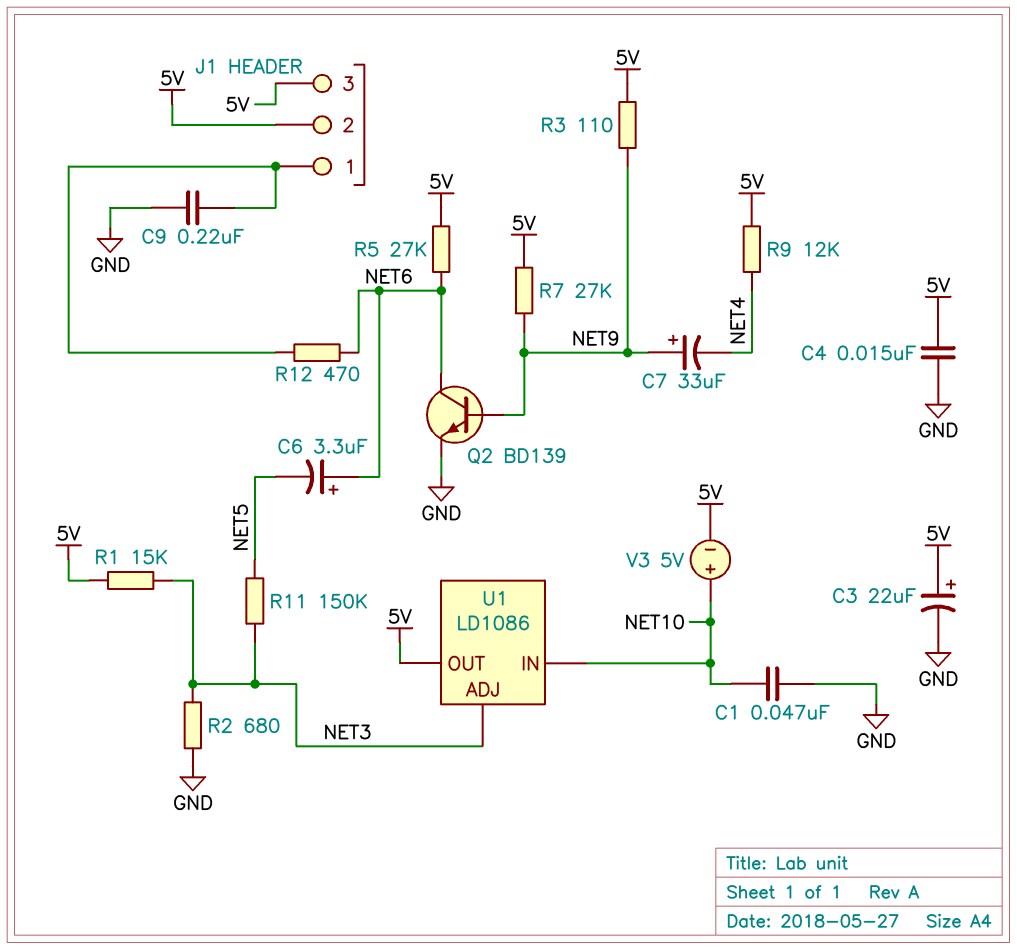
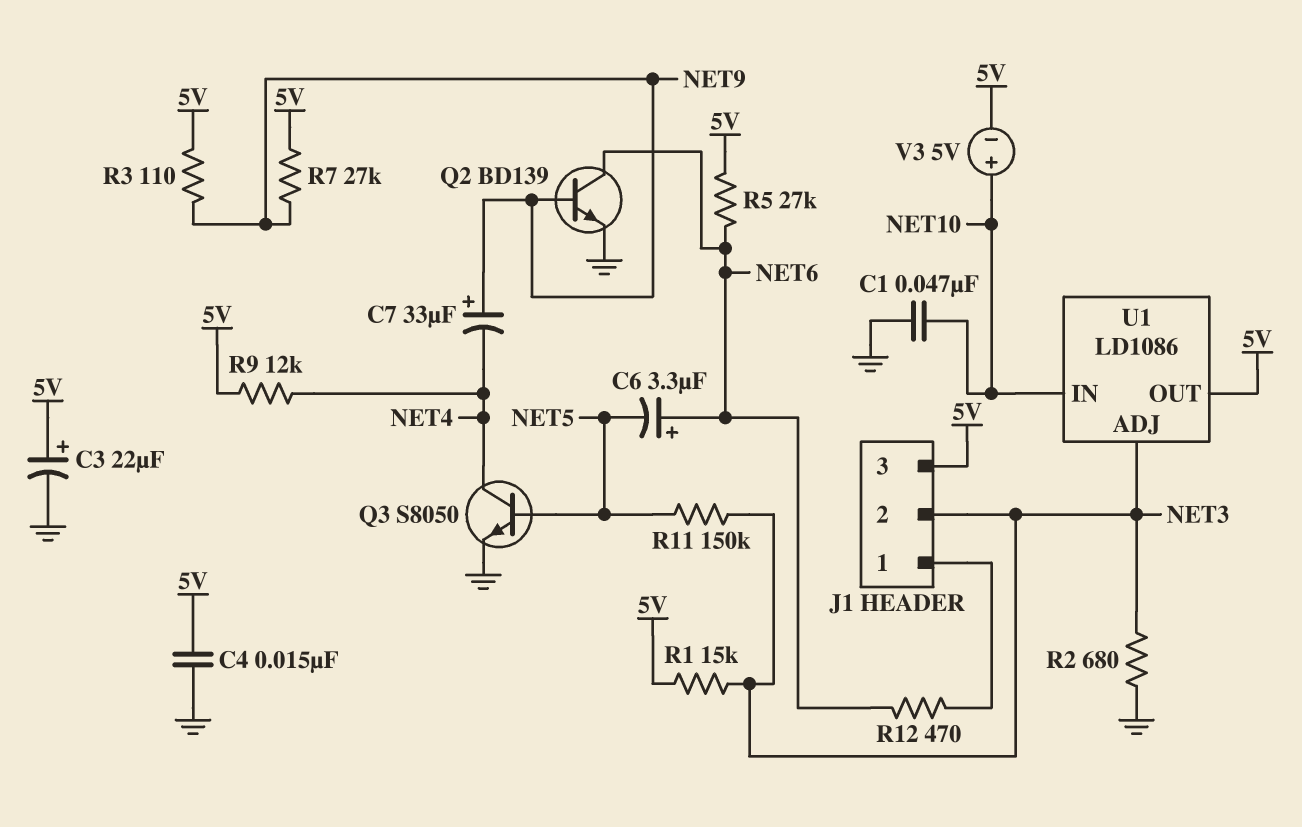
C9: 220nF (GND, J1/1) -> none
J1 pin 2: 5V -> NET3
Q3: none -> NPN S8050 (B NET5, C NET4, E GND)

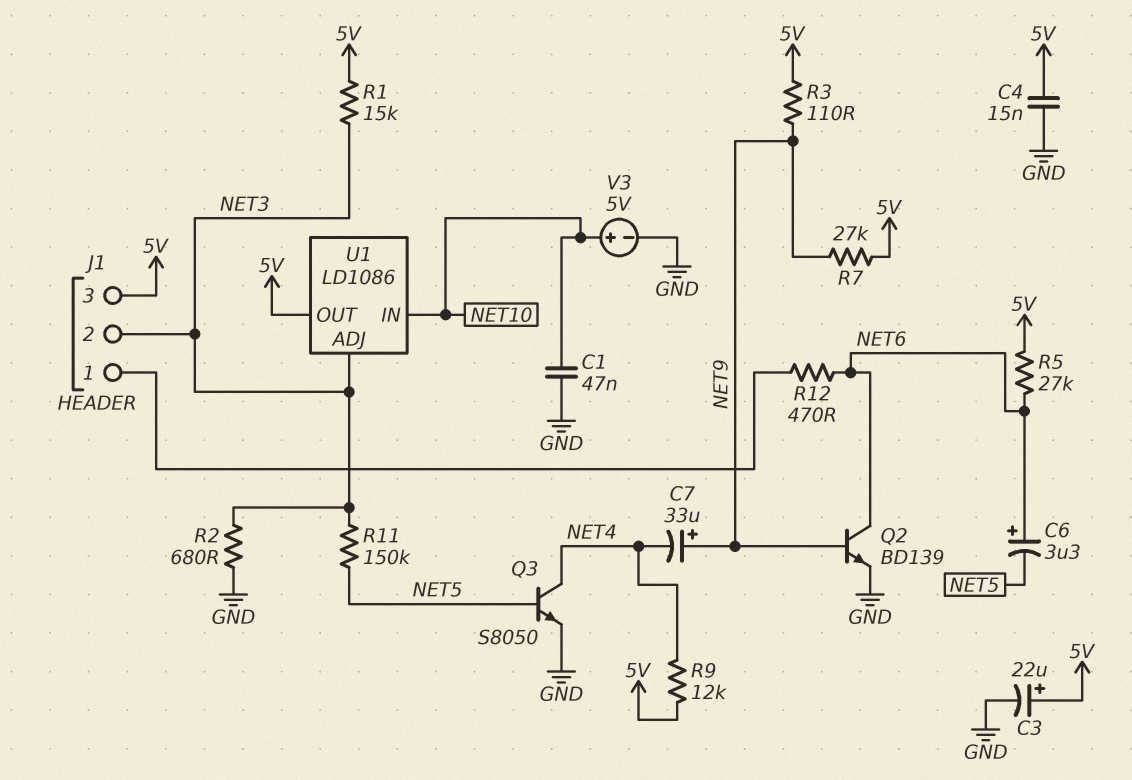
V3: 5V (plus NET10, minus 5V) -> 5V (plus NET10, minus GND)

